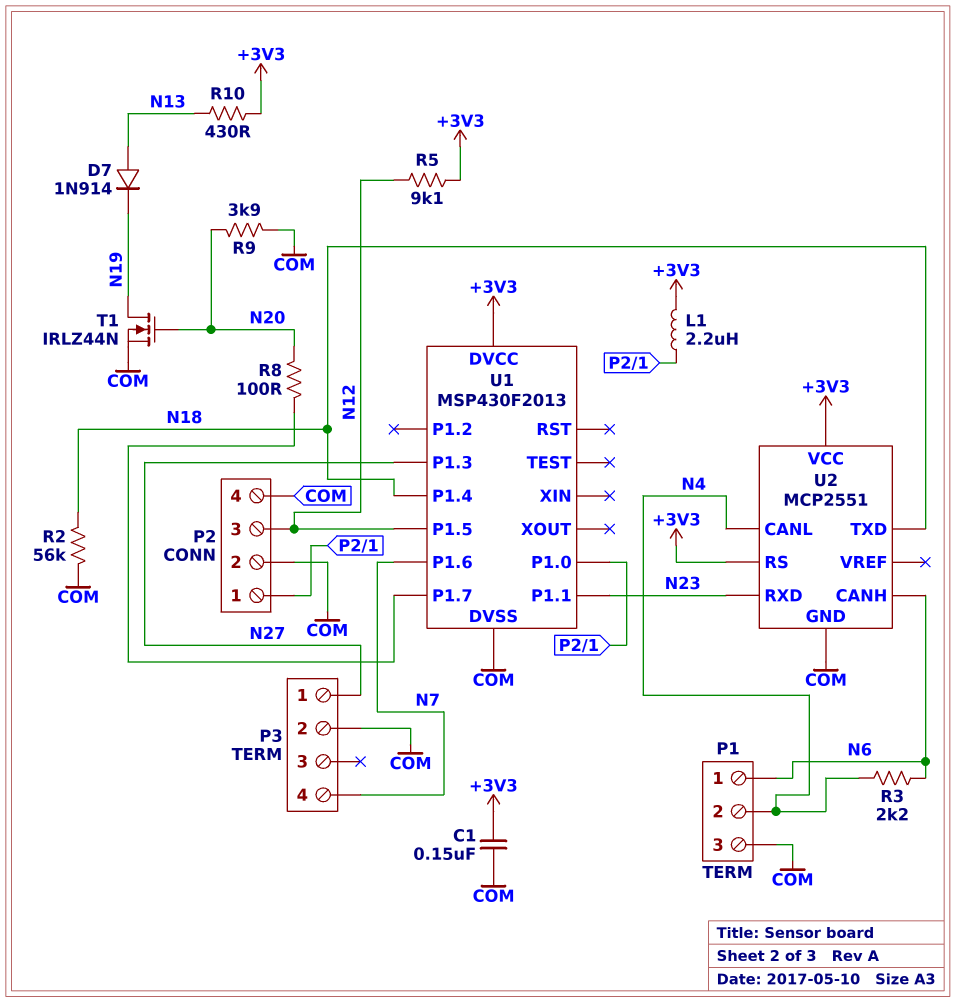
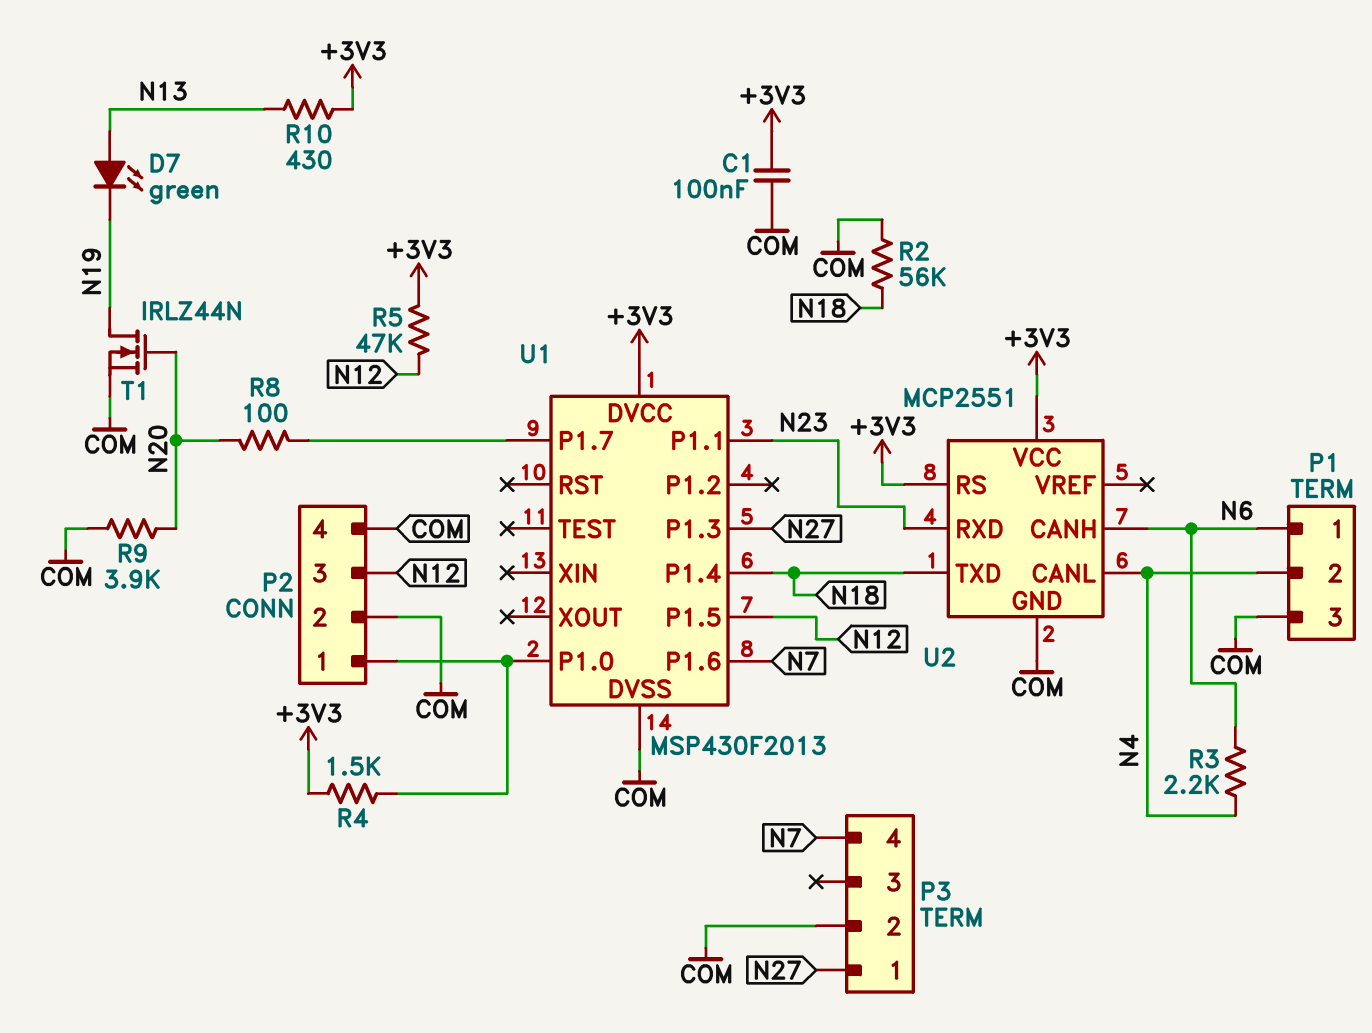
C1: 150nF (+3V3, COM) -> 100nF (+3V3, COM)
D7: diode 1N914 (A N13, K N19) -> LED green (A N13, K N19)
L1: 2.2uH (+3V3, P2/1) -> none
R4: none -> 1.5k (+3V3, P2/1)
R5: 9.1k (+3V3, N12) -> 47k (+3V3, N12)

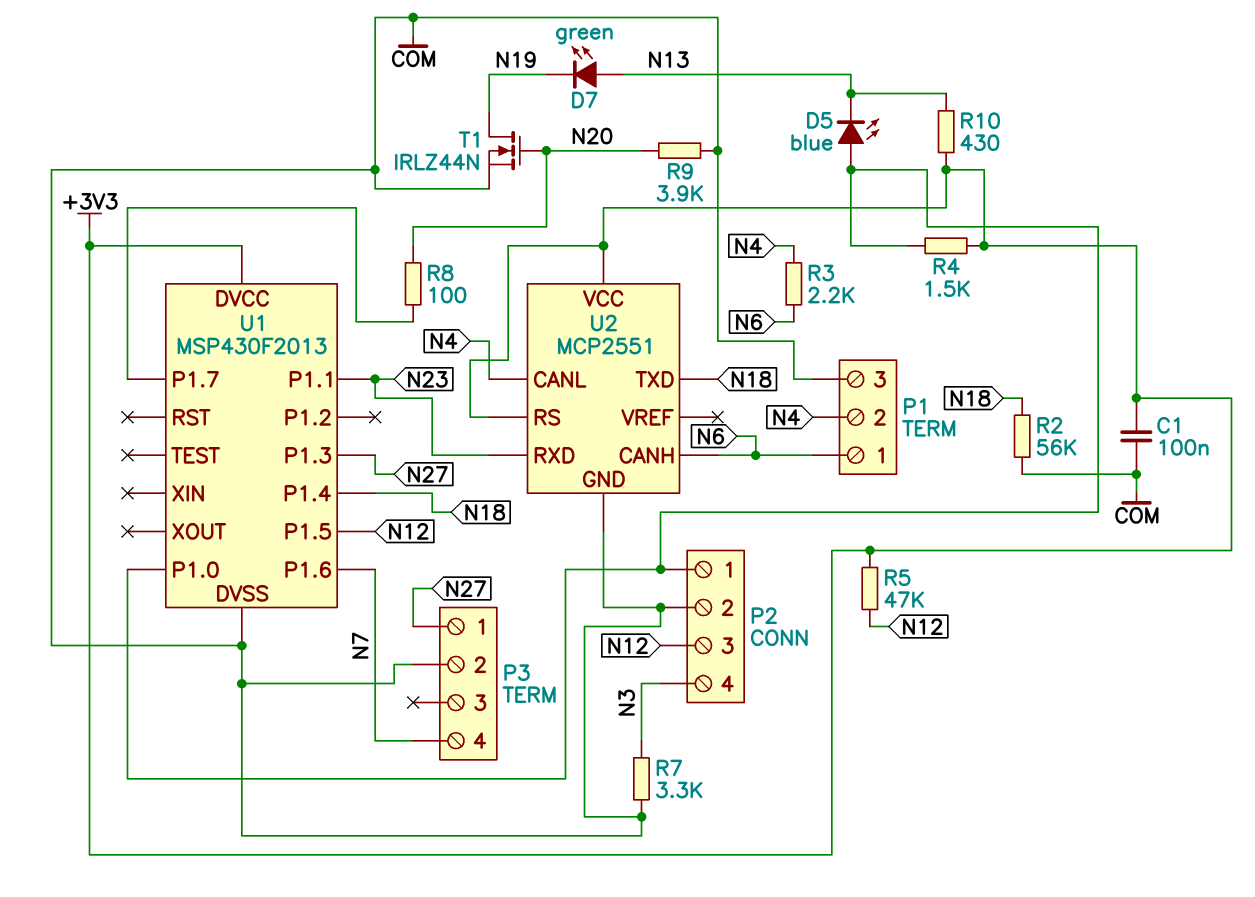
D5: none -> LED blue (A P2/1, K N13)
P2 pin 4: COM -> N3
R7: none -> 3.3k (COM, N3)

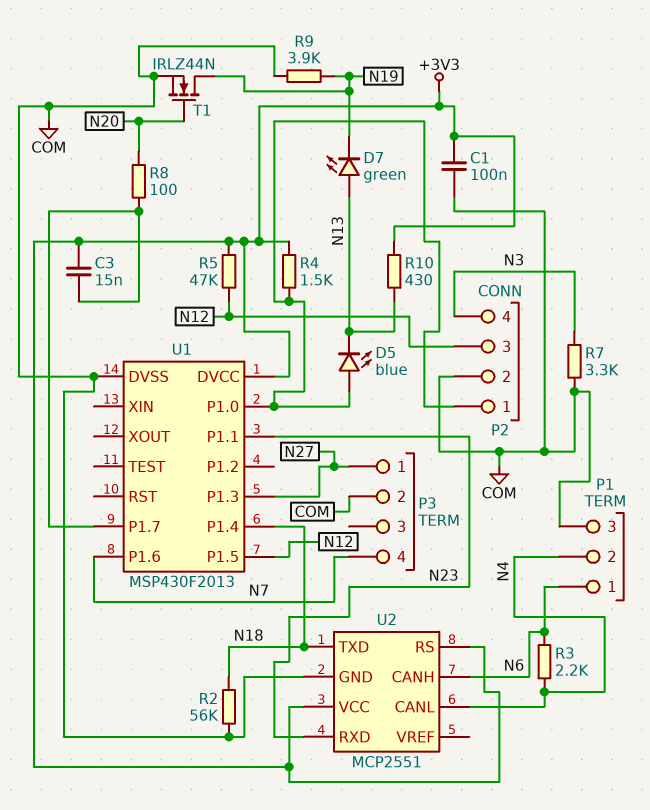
C3: none -> 15nF (+3V3, U1/P1.7)
R9: 3.9k (COM, N20) -> 3.9k (COM, N19)

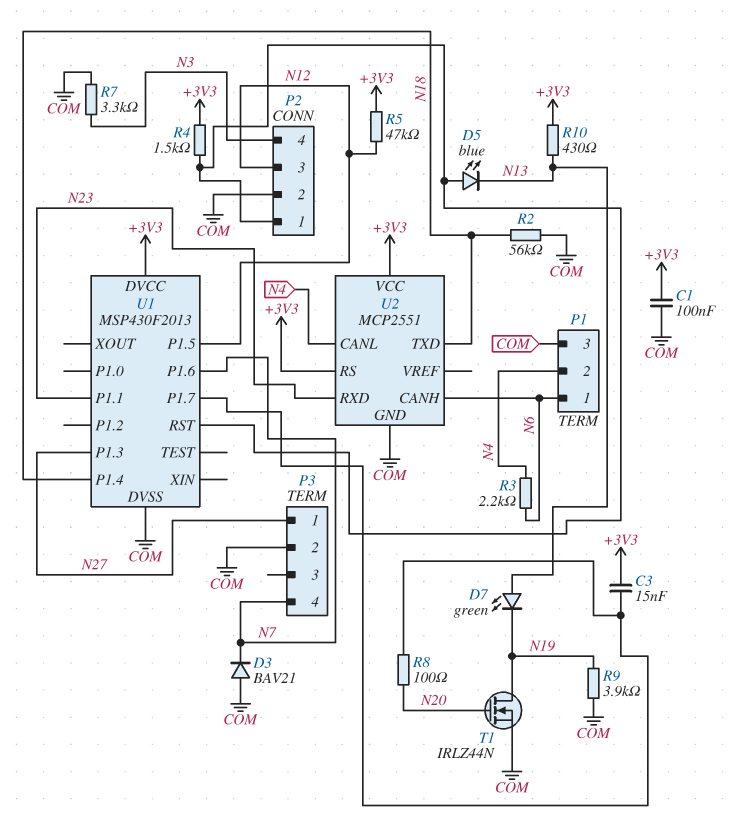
D3: none -> diode BAV21 (A COM, K N7)
U1 pin P1.0: P2/1 -> none
U1 pin RST: none -> P2/1

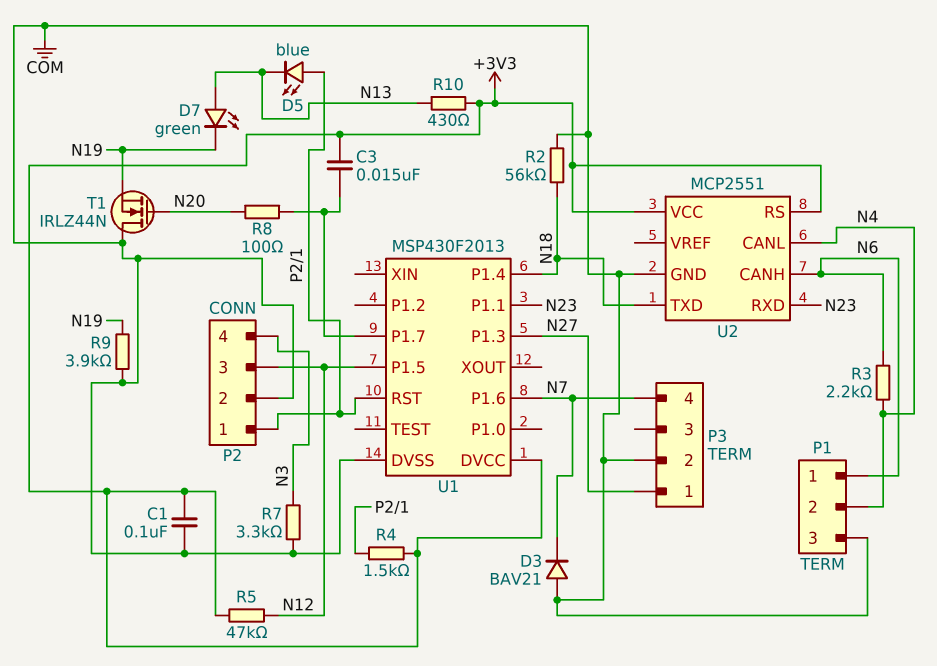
T1: NMOS IRLZ44N (G N20, D N19, S COM) -> NMOS IRLZ44N (G N20, D COM, S N19)

